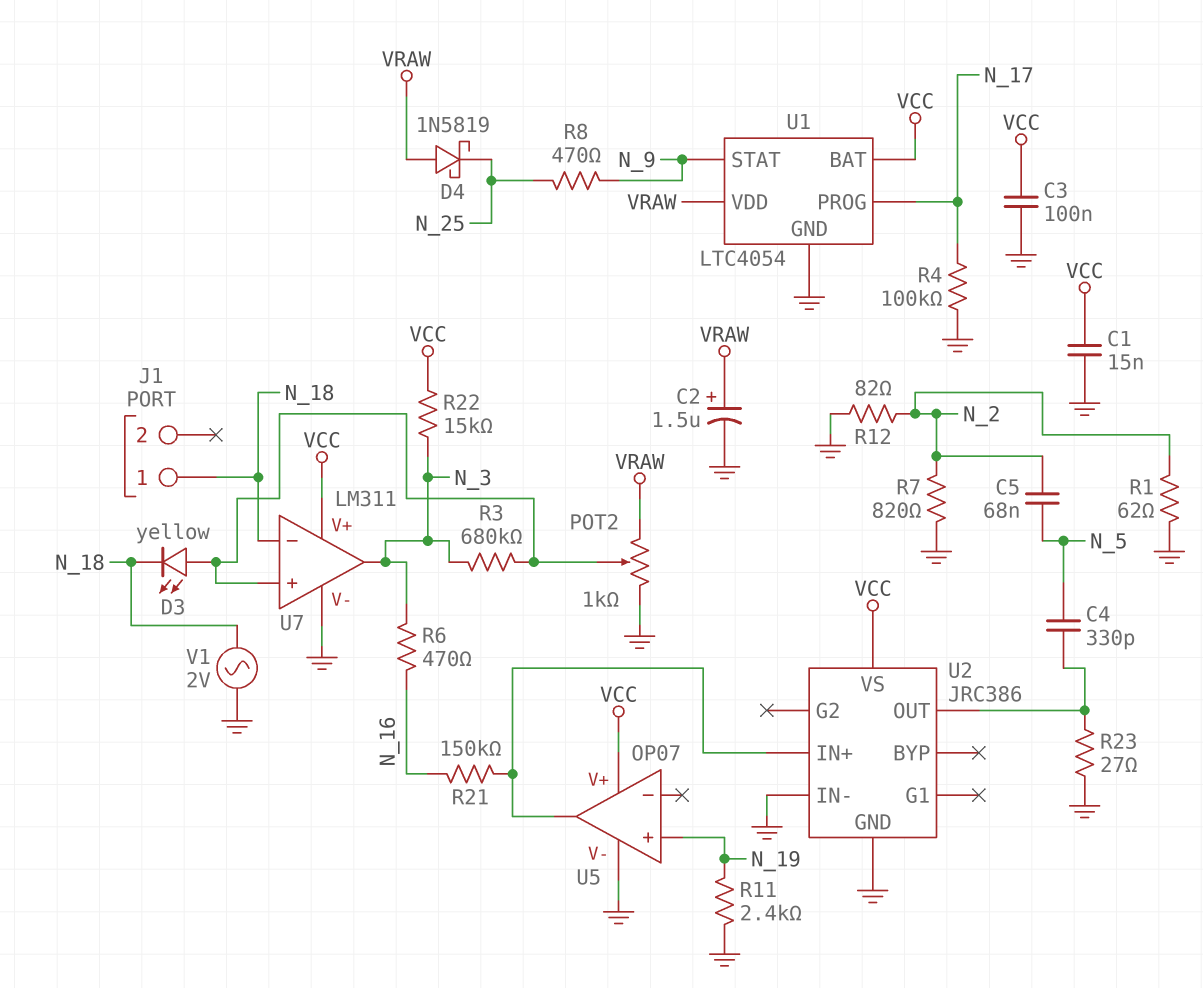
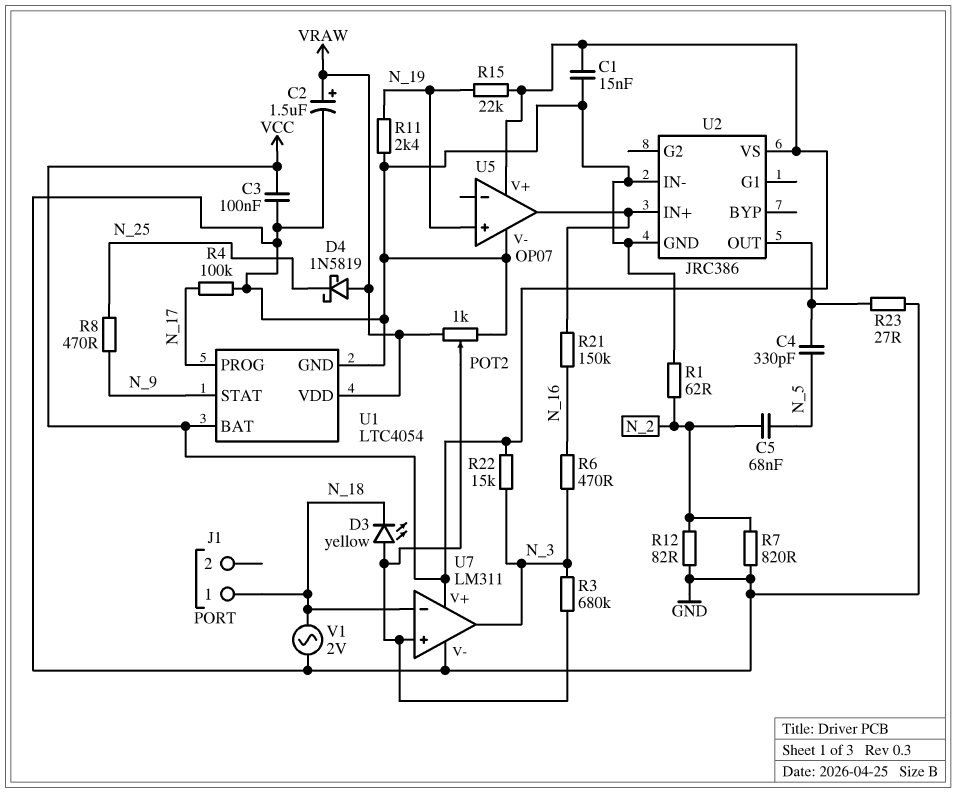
R15: none -> 22k (N_19, VCC)

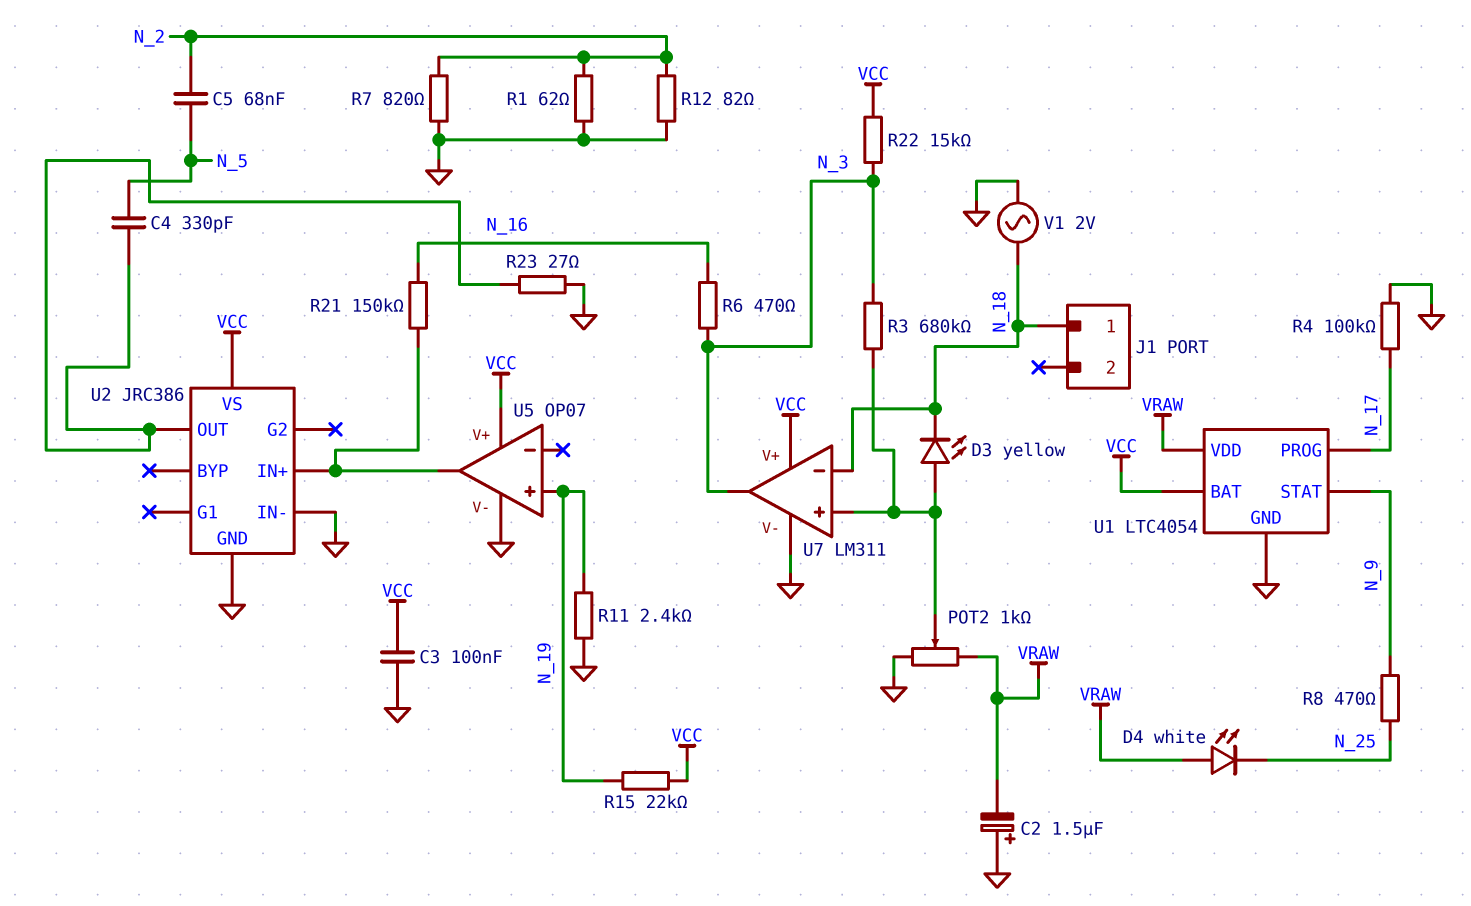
C1: 15nF (GND, VCC) -> none
C2: 1.5uF (plus VRAW, minus GND) -> 1.5uF (plus GND, minus VRAW)
D4: schottky 1N5819 (A VRAW, K N_25) -> LED white (A VRAW, K N_25)

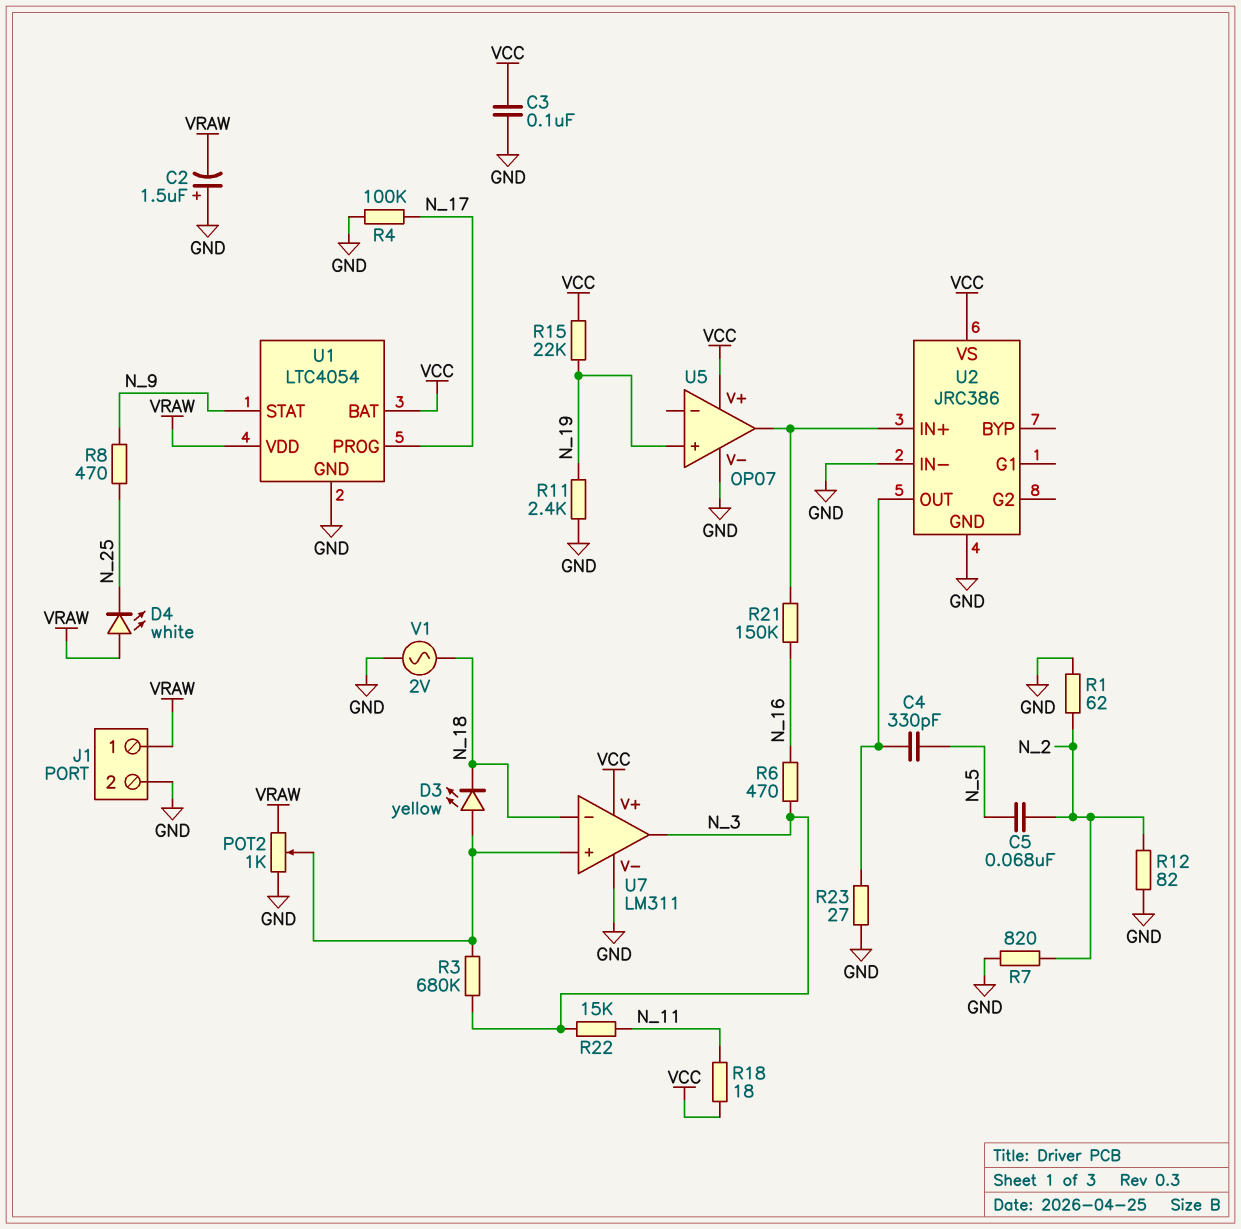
J1 pin 1: N_18 -> VRAW
J1 pin 2: none -> GND
R18: none -> 18 (N_11, VCC)
R22: 15k (N_3, VCC) -> 15k (N_3, N_11)

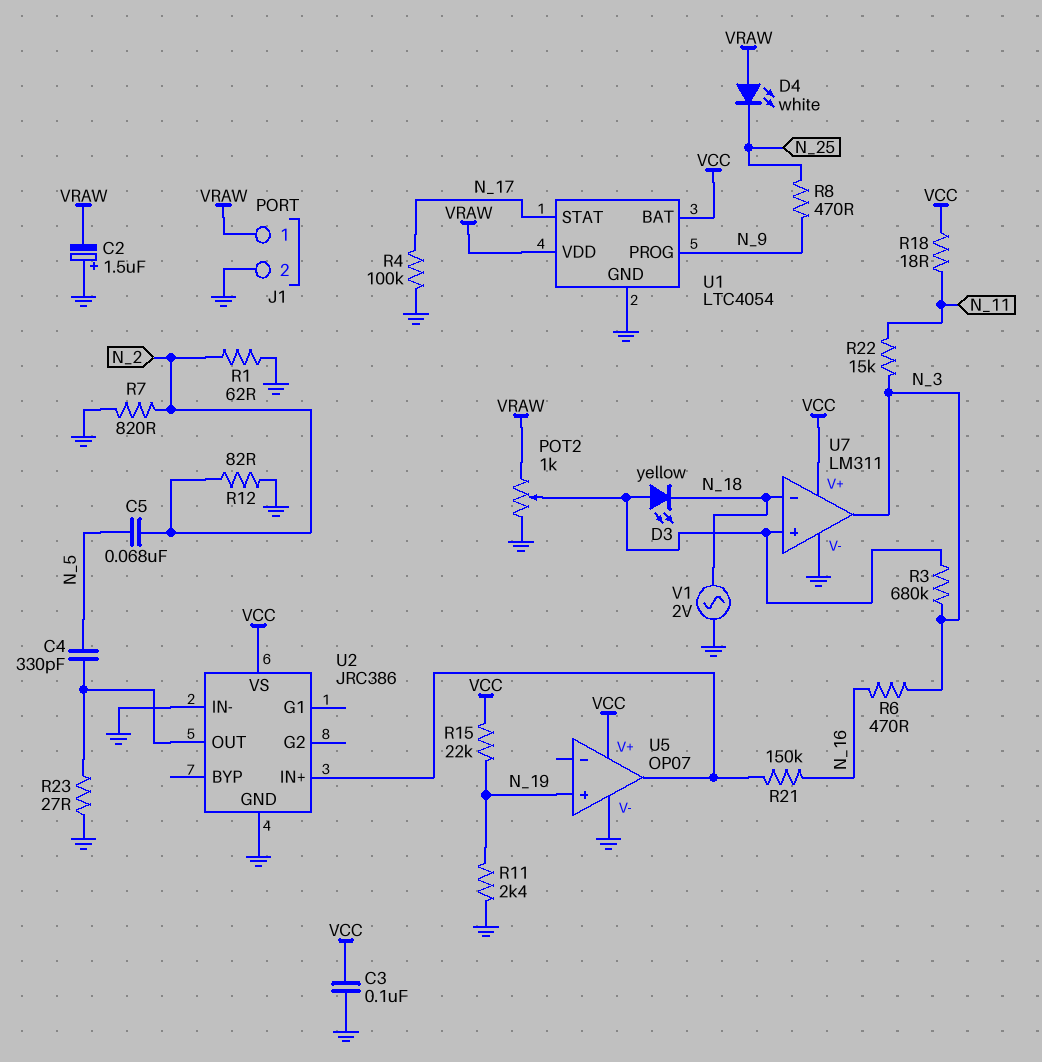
U1 pin PROG: N_17 -> N_9
U1 pin STAT: N_9 -> N_17

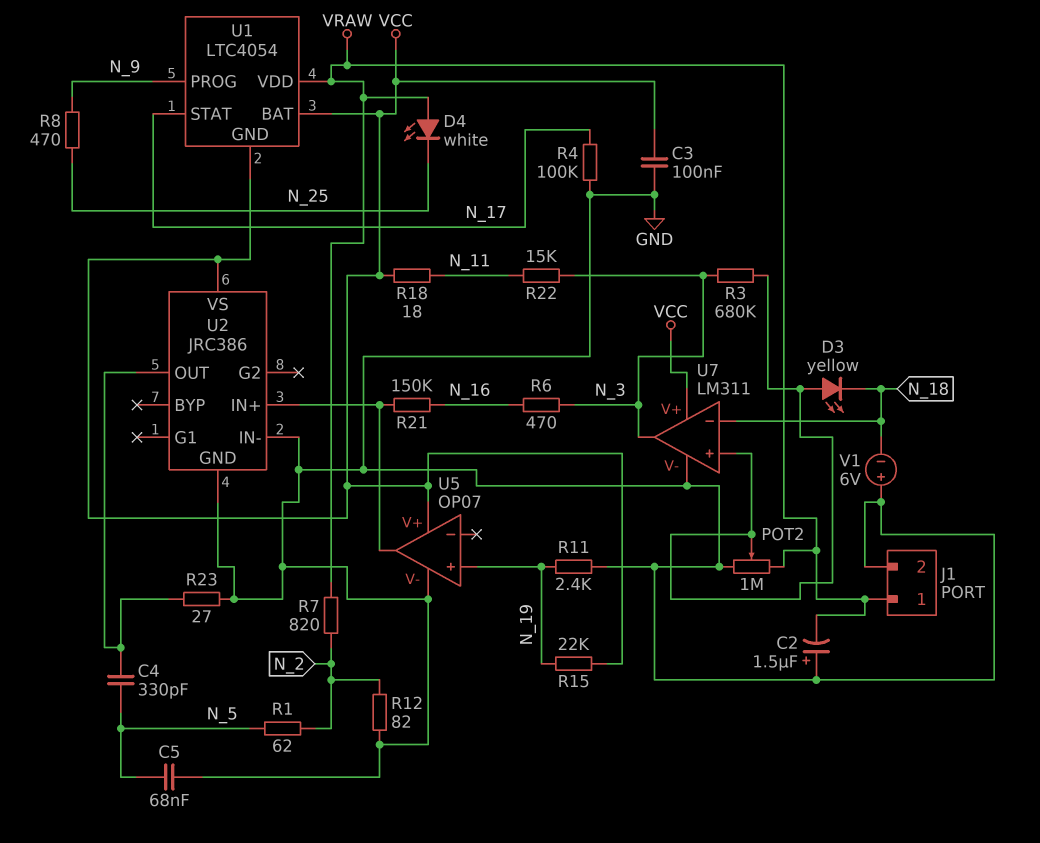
C5: 68nF (N_2, N_5) -> 68nF (GND, N_5)
POT2: 1k (GND, VRAW, wiper U7/in+) -> 1M (GND, VRAW, wiper U7/in+)
R1: 62 (GND, N_2) -> 62 (N_2, N_5)
R7: 820 (GND, N_2) -> 820 (N_2, VRAW)
U1 pin GND: GND -> VCC
V1: AC 2V (GND, N_18) -> 6V (plus GND, minus N_18)

